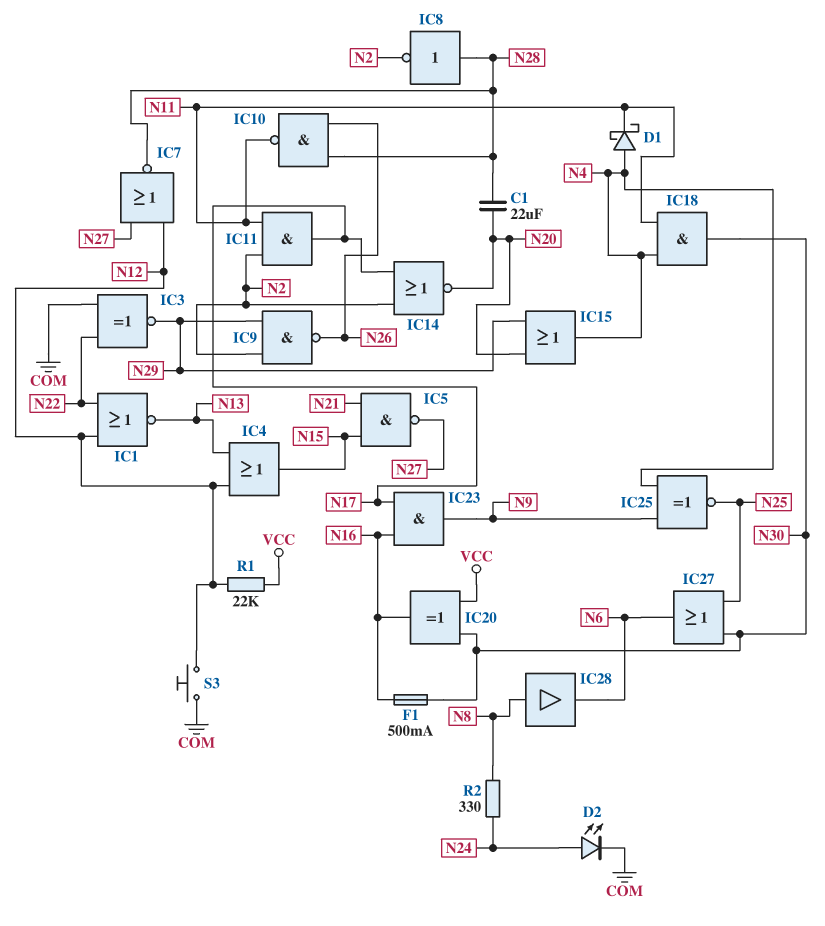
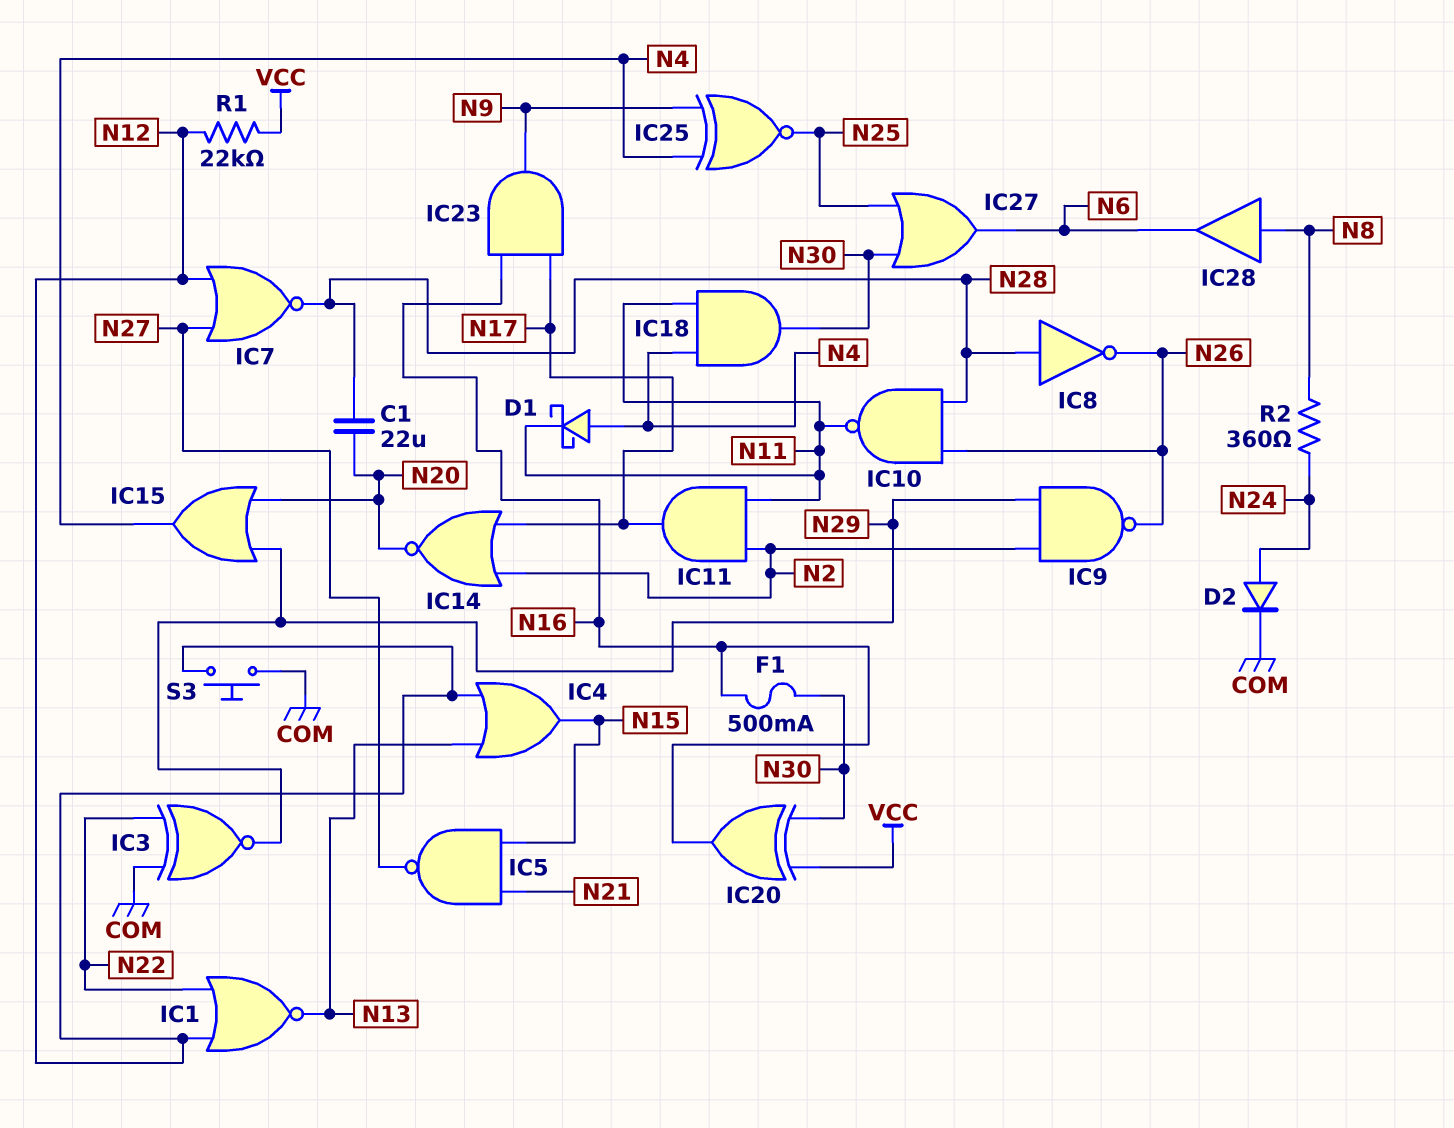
D2: LED (A N24, K COM) -> diode (A N24, K COM)
IC8: NOT (in N28, out N2) -> NOT (in N28, out N26)
R2: 330 (N8, N24) -> 360 (N8, N24)

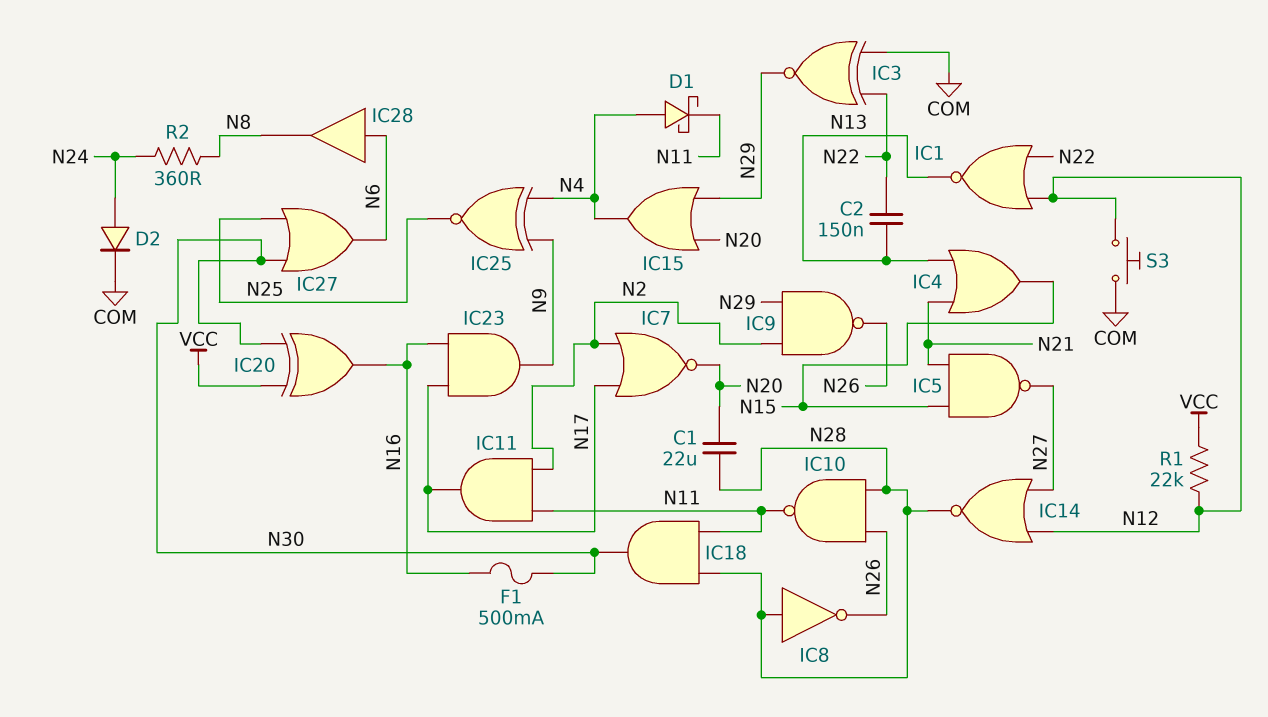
C2: none -> 150nF (N13, N22)
IC4: OR (in N12, in N13, out N15) -> OR (in N13, in N21, out N15)
IC7: NOR (in N12, in N27, out N28) -> NOR (in N2, in N17, out N20)
IC14: NOR (in N2, in N17, out N20) -> NOR (in N12, in N27, out N28)
IC18: AND (in N4, in N11, out N30) -> AND (in N11, in N28, out N30)
IC28: buffer (in N8, out N6) -> buffer (in N6, out N8)

